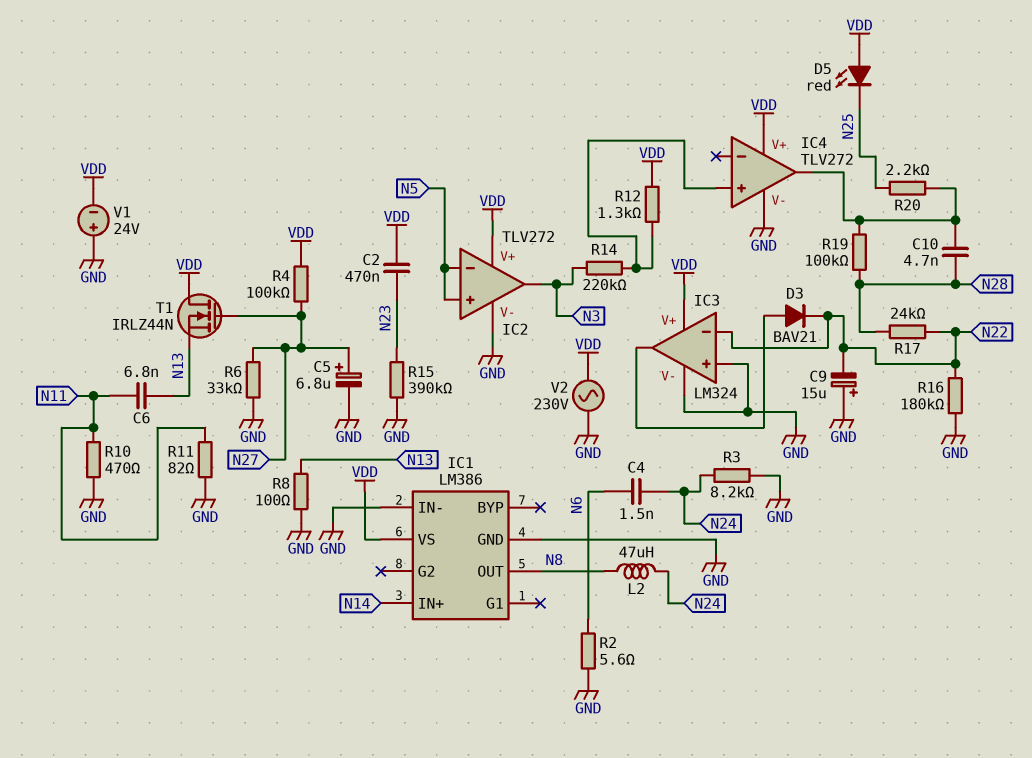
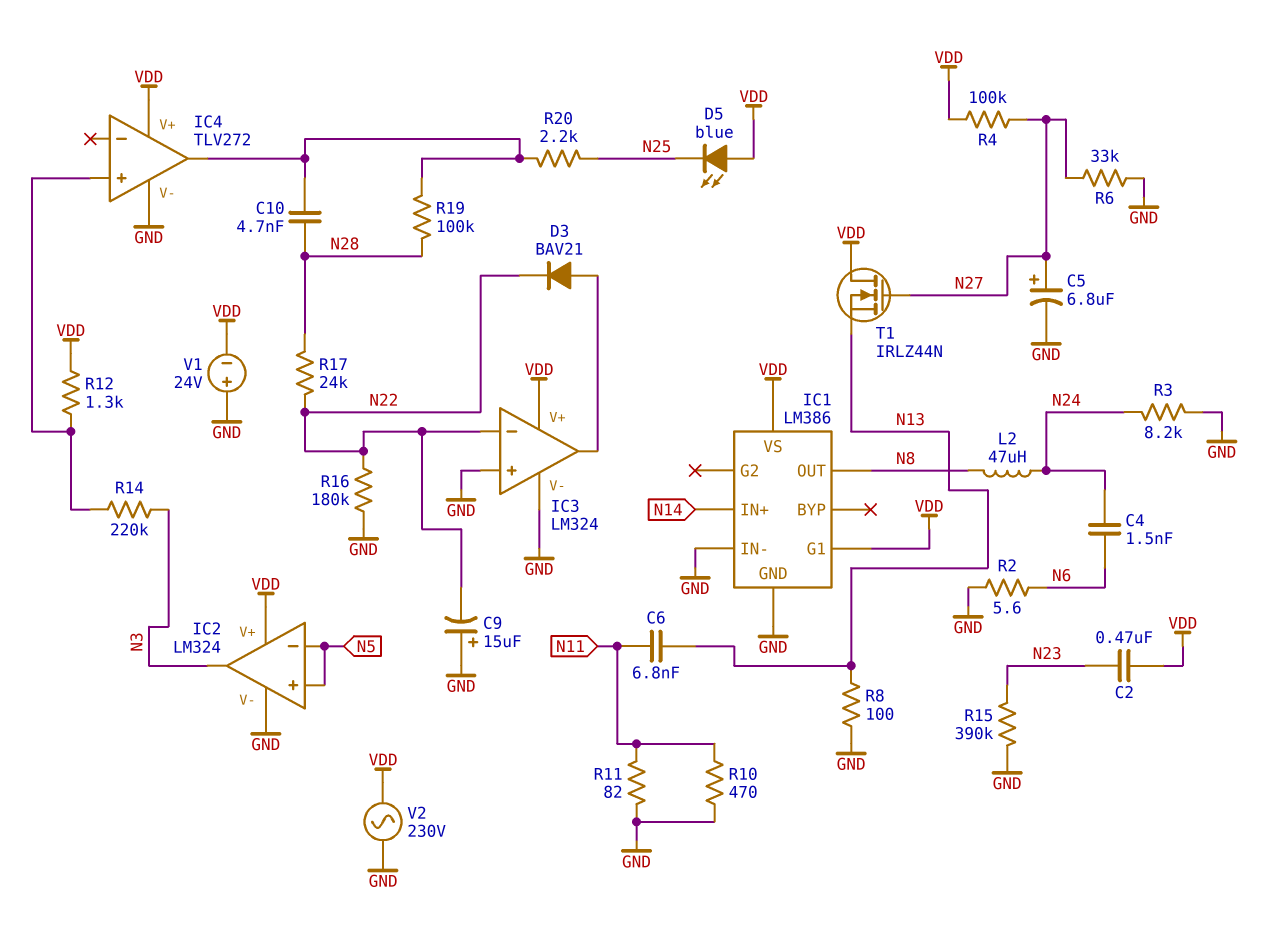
D5: LED red (A VDD, K N25) -> LED blue (A VDD, K N25)
IC1 pin G1: none -> VDD
IC2: TLV272 -> LM324

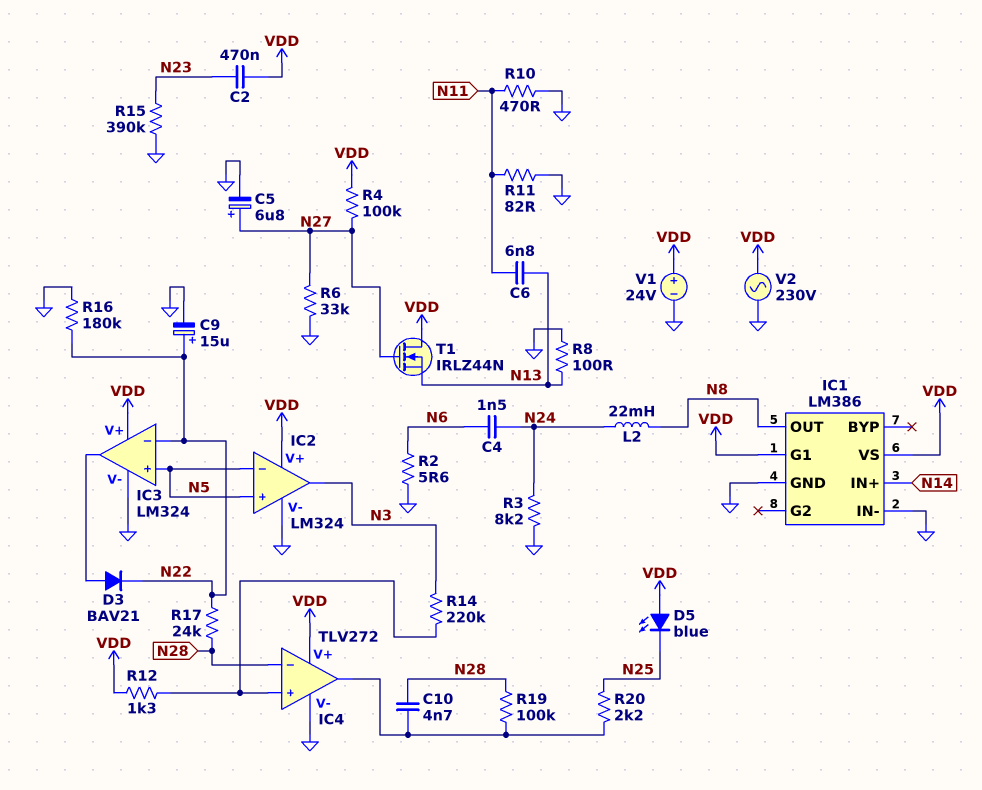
C9: 15uF (plus GND, minus N22) -> 15uF (plus N22, minus GND)
IC3 pin in+: GND -> N5
IC4 pin in-: none -> N28
L2: 47uH (N8, N24) -> 22mH (N8, N24)
V1: 24V (plus GND, minus VDD) -> 24V (plus VDD, minus GND)

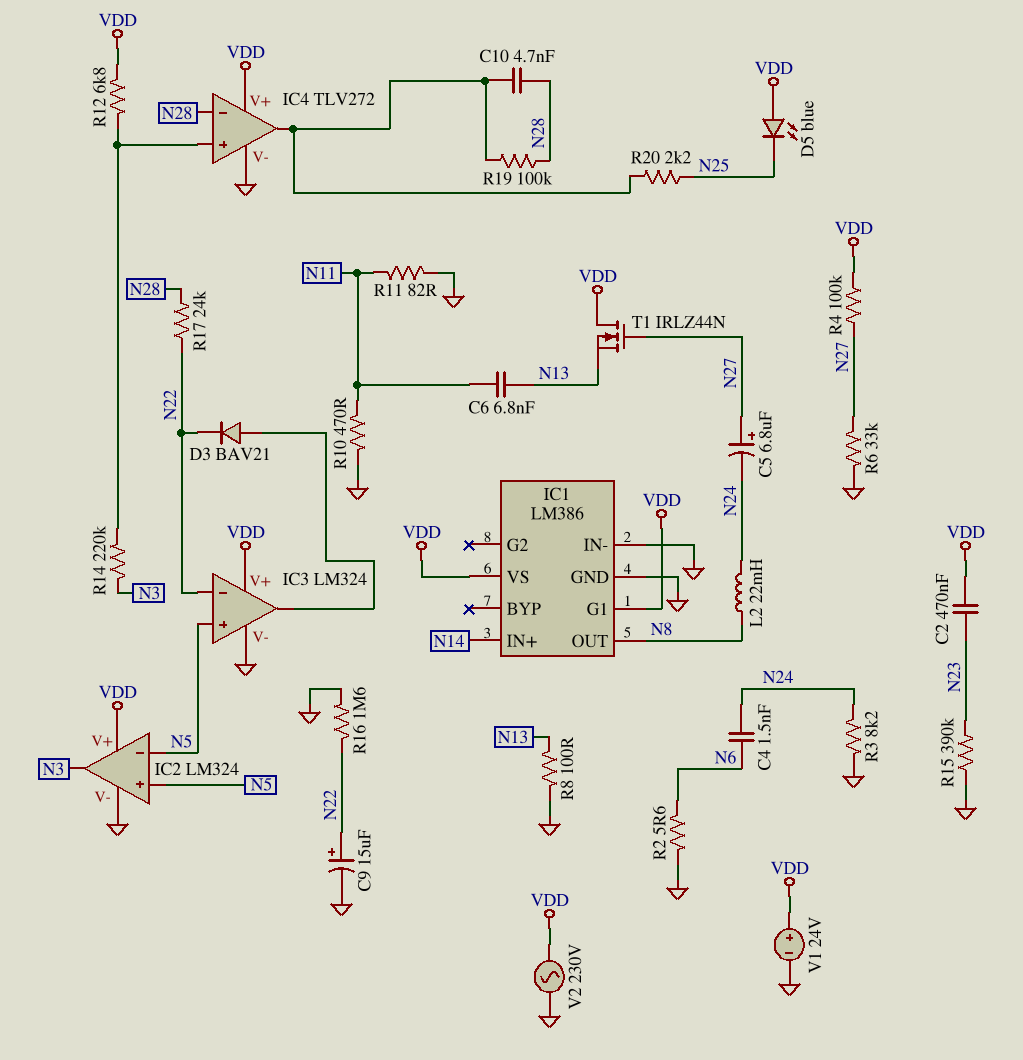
C5: 6.8uF (plus N27, minus GND) -> 6.8uF (plus N27, minus N24)
R12: 1.3k (IC4/in+, VDD) -> 6.8k (IC4/in+, VDD)
R16: 180k (GND, N22) -> 1.6M (GND, N22)

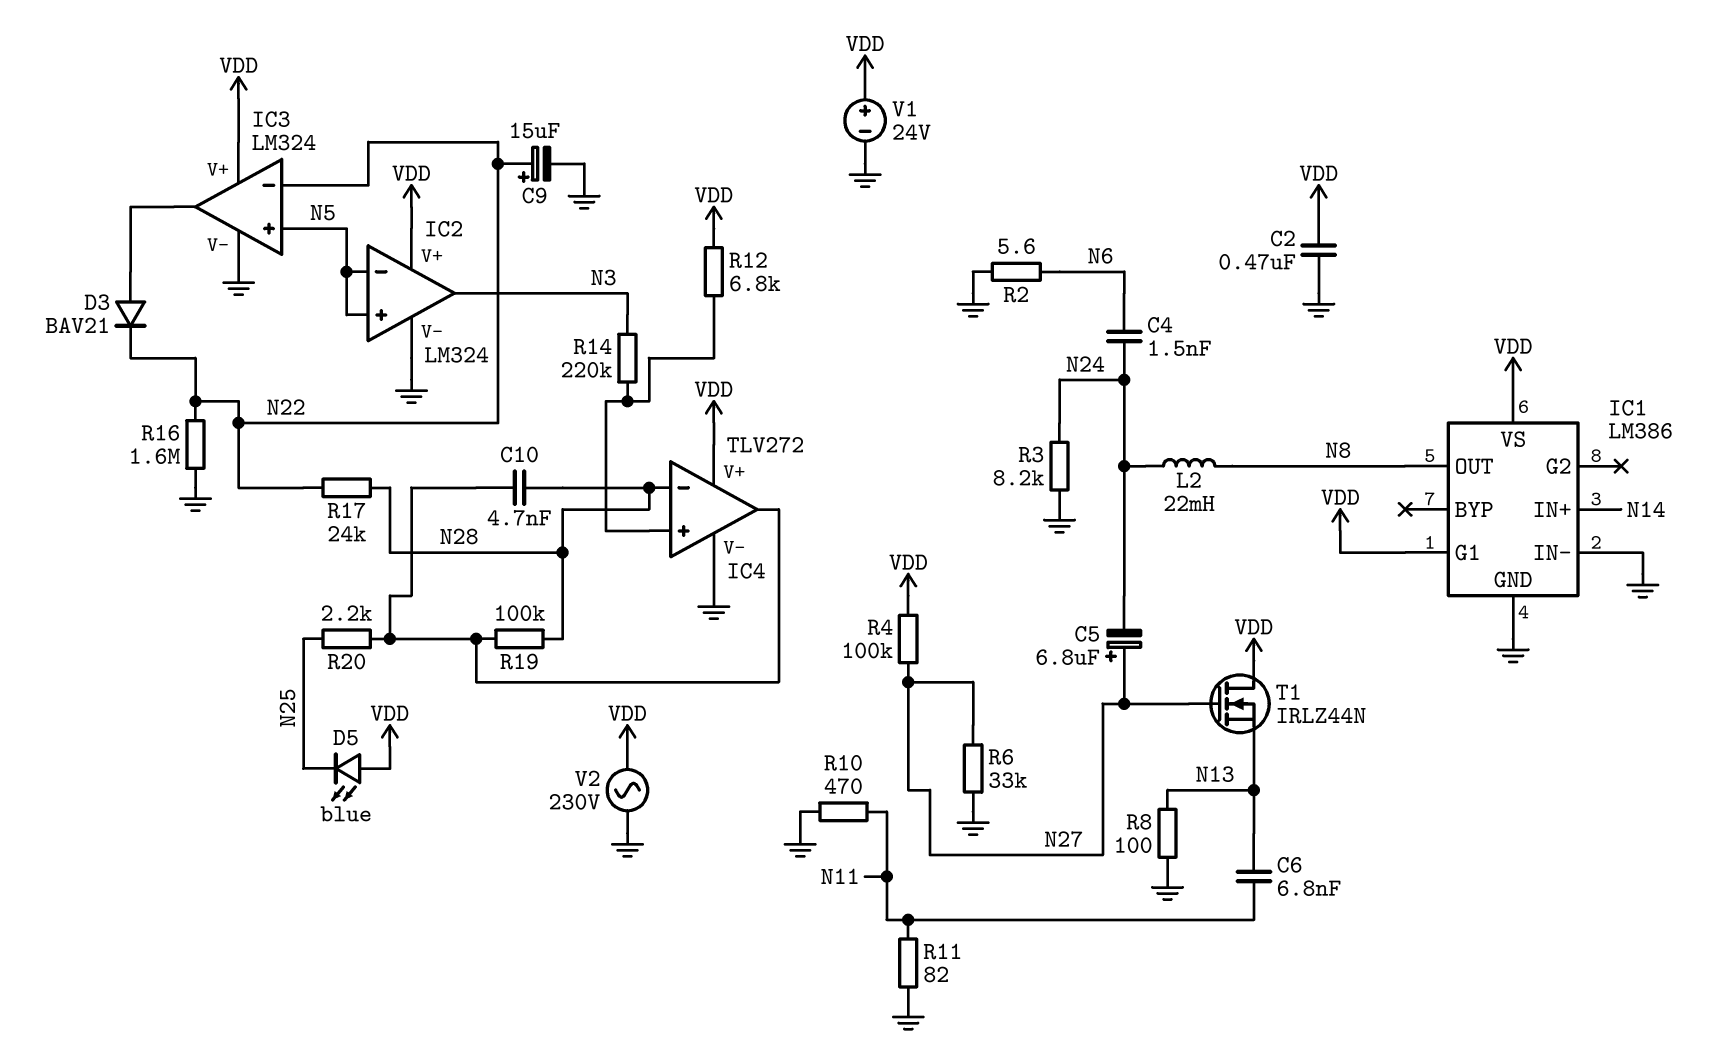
C2: 470nF (N23, VDD) -> 470nF (GND, VDD)
R15: 390k (GND, N23) -> none

